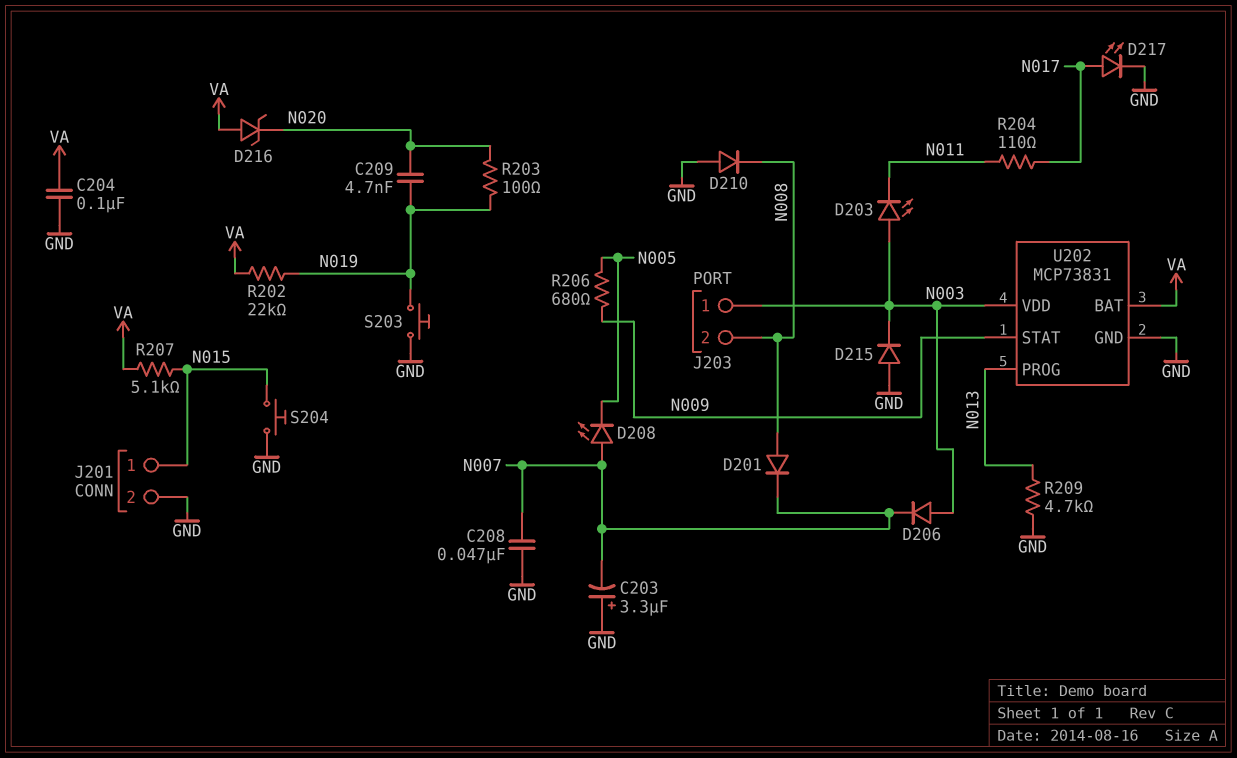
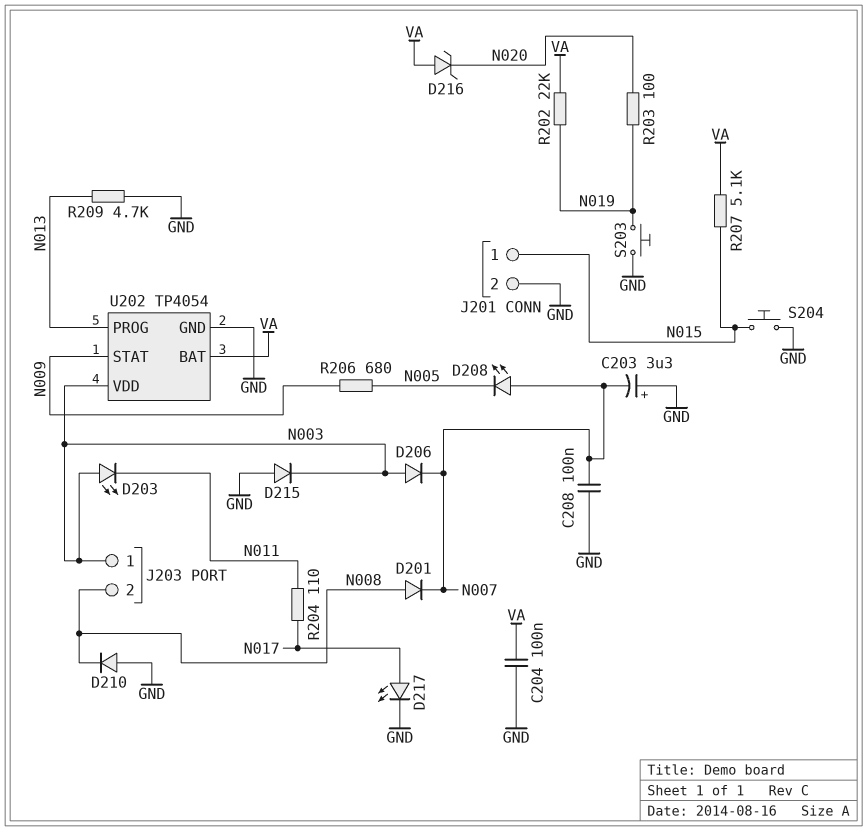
C208: 47nF (GND, N007) -> 100nF (GND, N007)
C209: 4.7nF (N019, N020) -> none
U202: MCP73831 -> TP4054

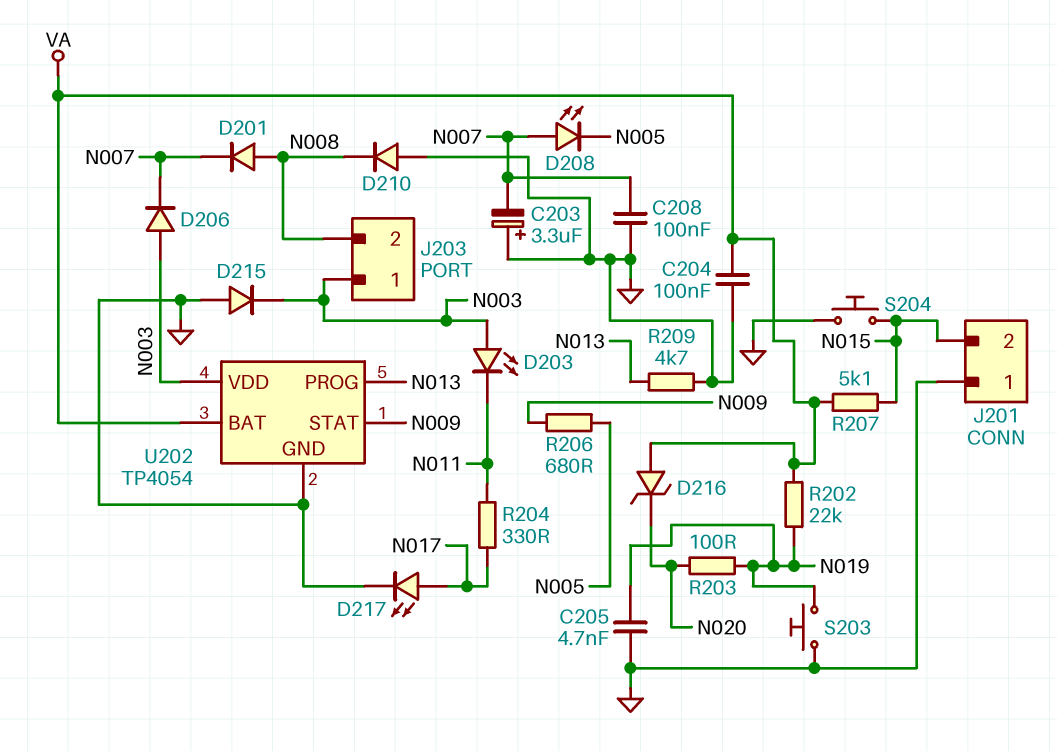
C205: none -> 4.7nF (GND, N019)
J201 pin 1: N015 -> GND
J201 pin 2: GND -> N015
R204: 110 (N011, N017) -> 330 (N011, N017)

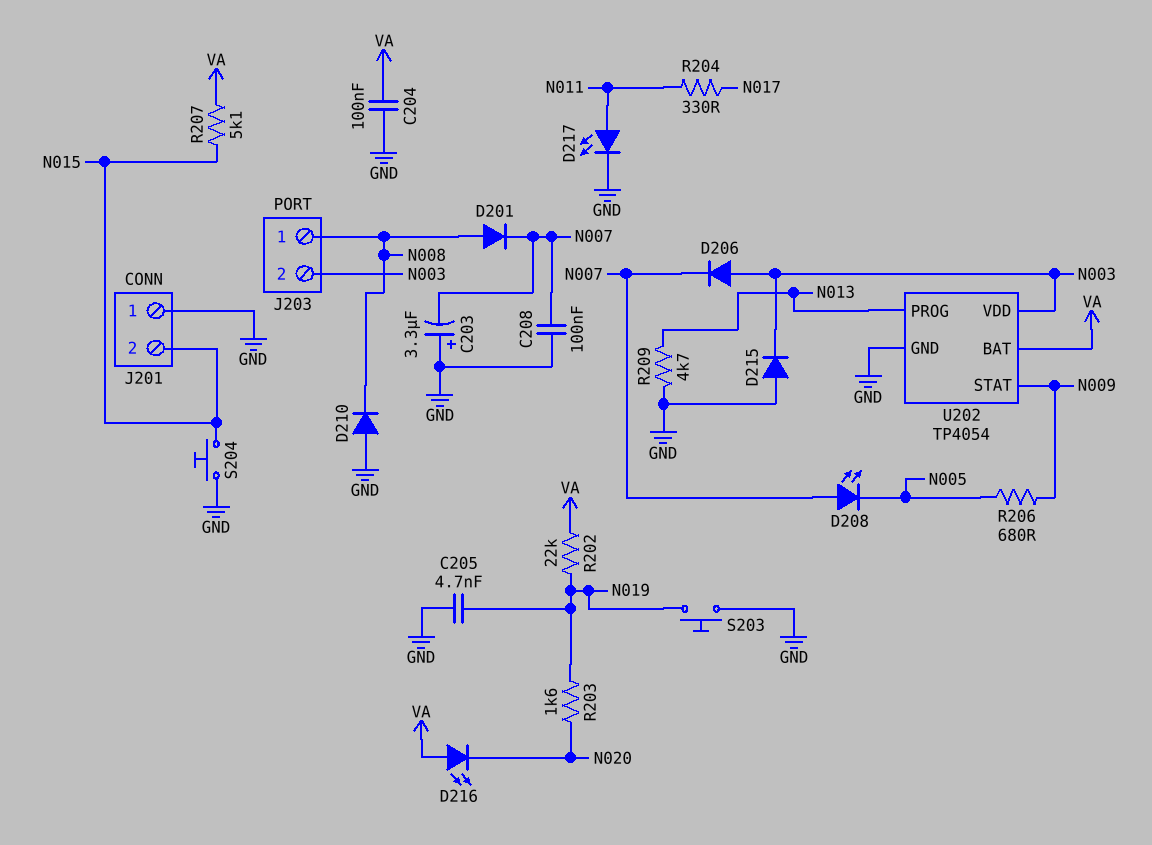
D203: LED (A N003, K N011) -> none
D216: zener (A VA, K N020) -> LED (A VA, K N020)
D217: LED (A N017, K GND) -> LED (A N011, K GND)
J203 pin 1: N003 -> N008
J203 pin 2: N008 -> N003
R203: 100 (N019, N020) -> 1.6k (N019, N020)

